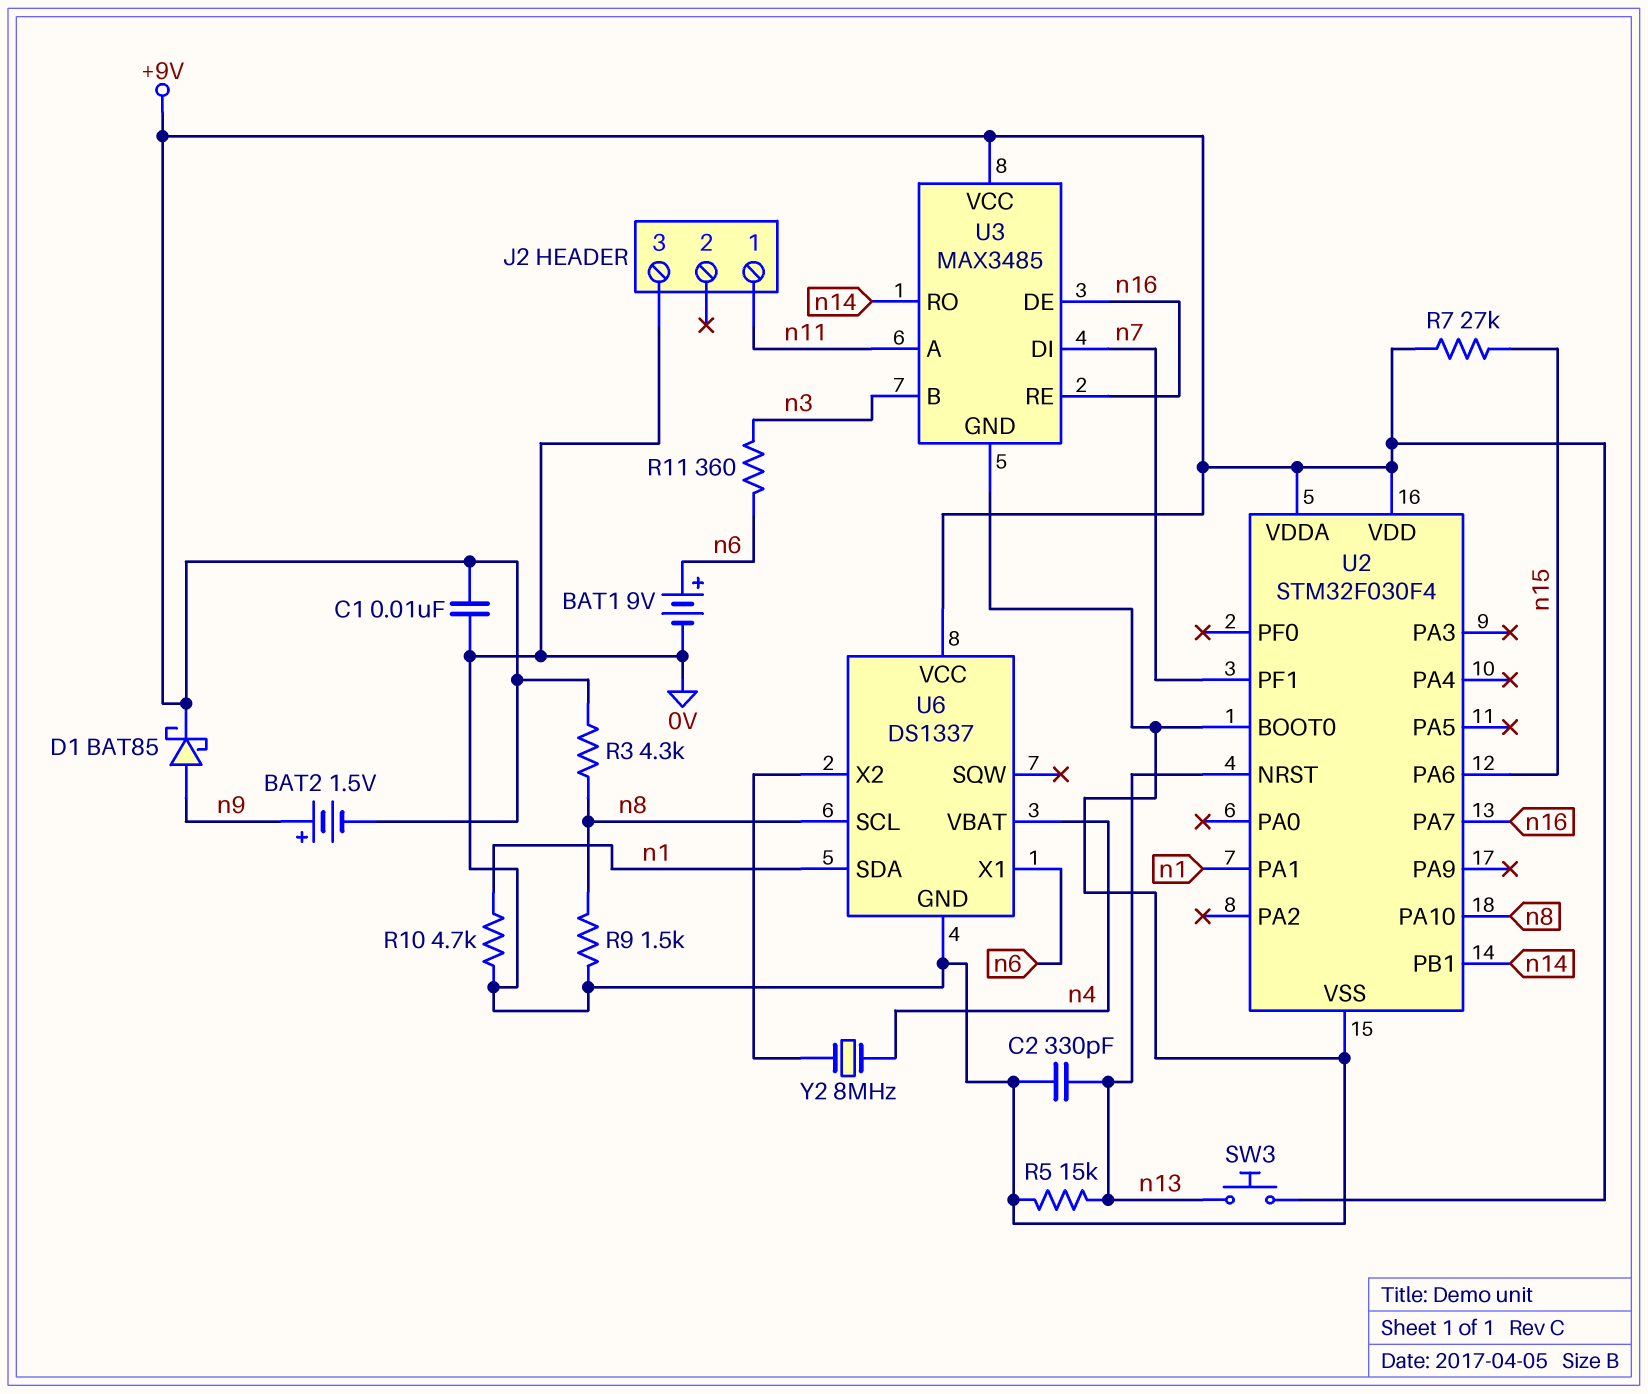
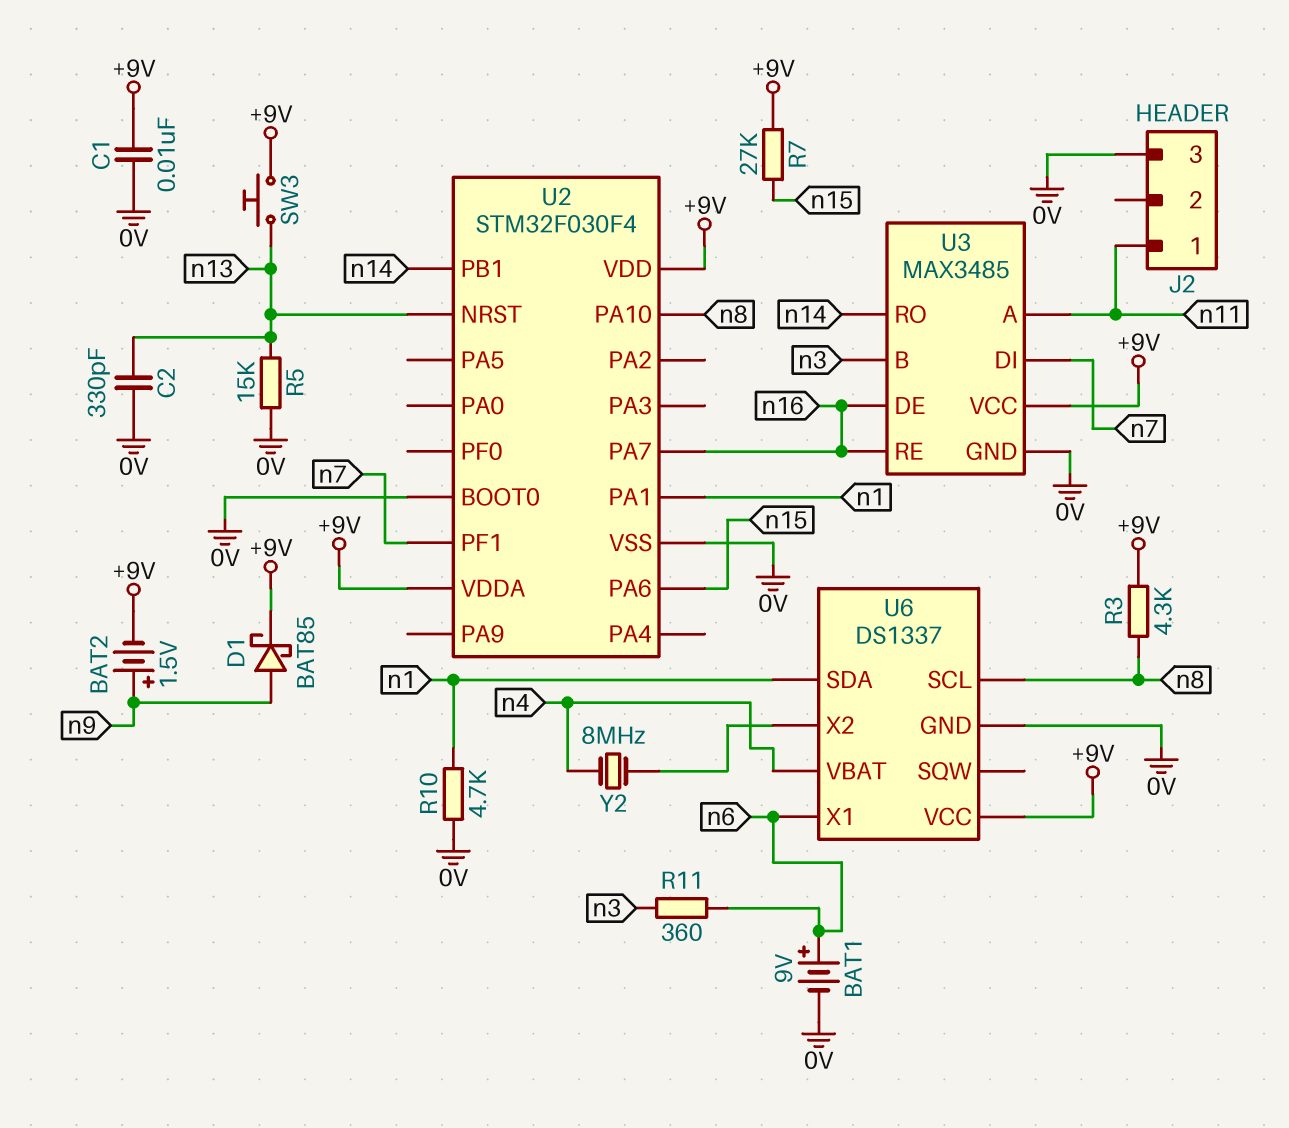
R9: 1.5k (0V, n8) -> none

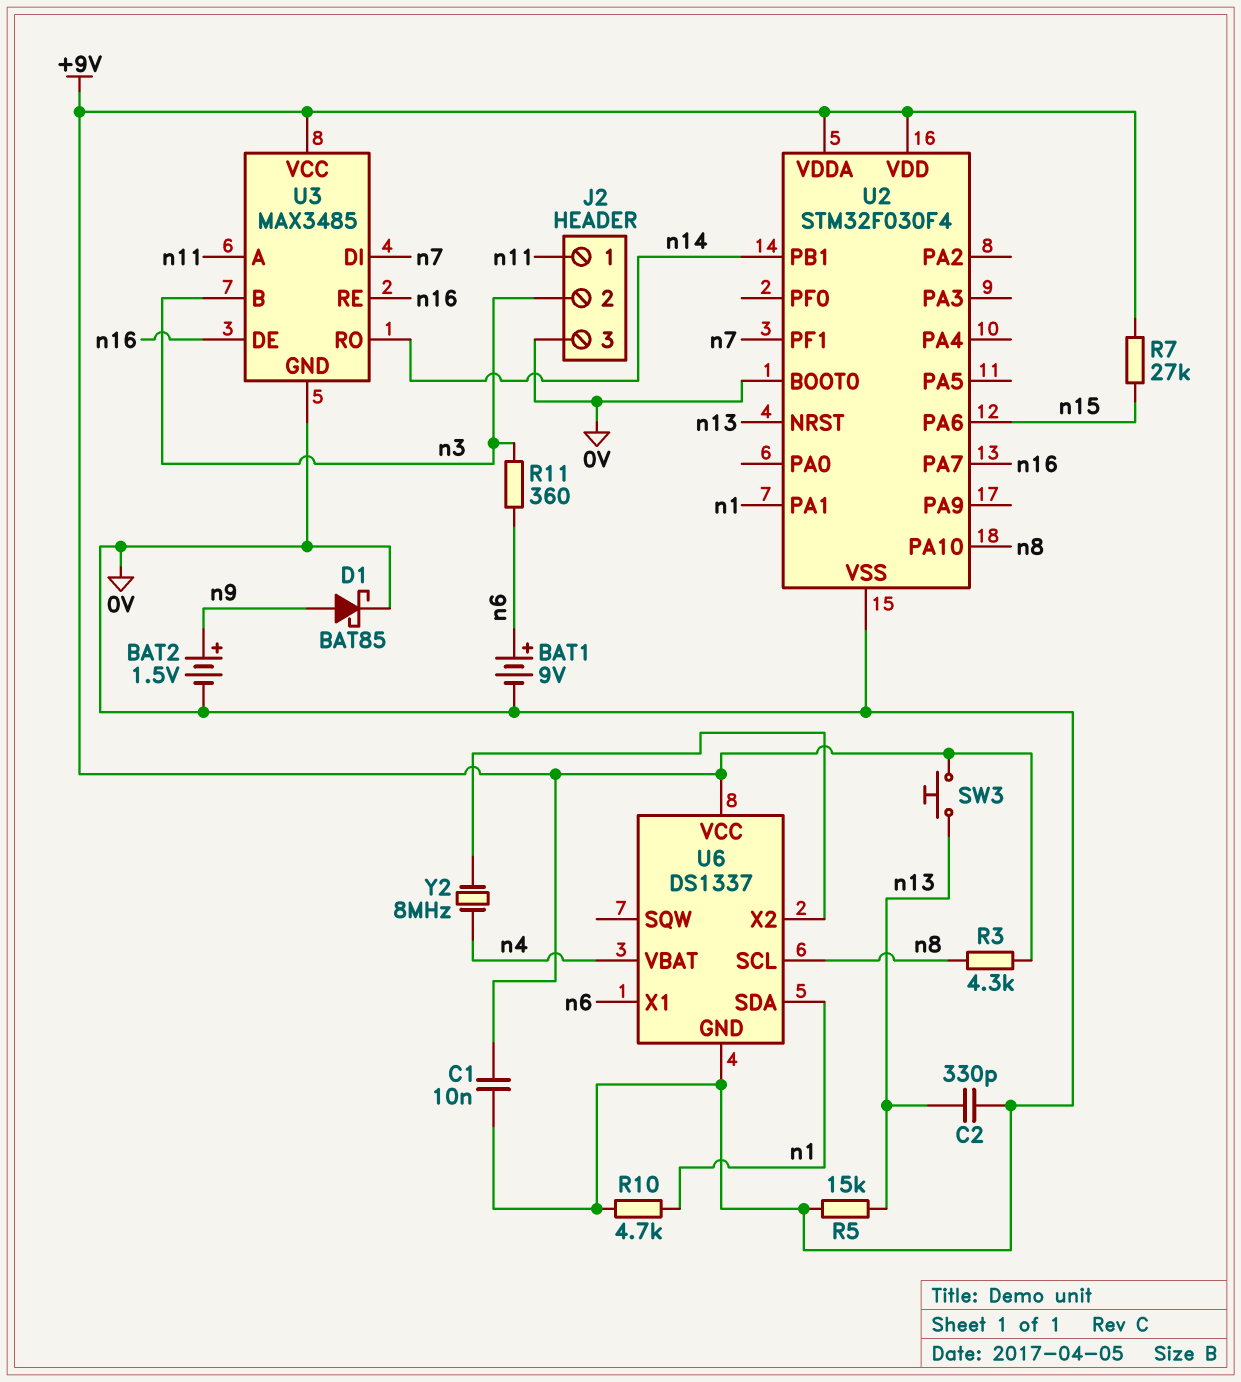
BAT2: 1.5V (plus n9, minus +9V) -> 1.5V (plus n9, minus 0V)
D1: schottky BAT85 (A n9, K +9V) -> schottky BAT85 (A n9, K 0V)
J2 pin 2: none -> n3

